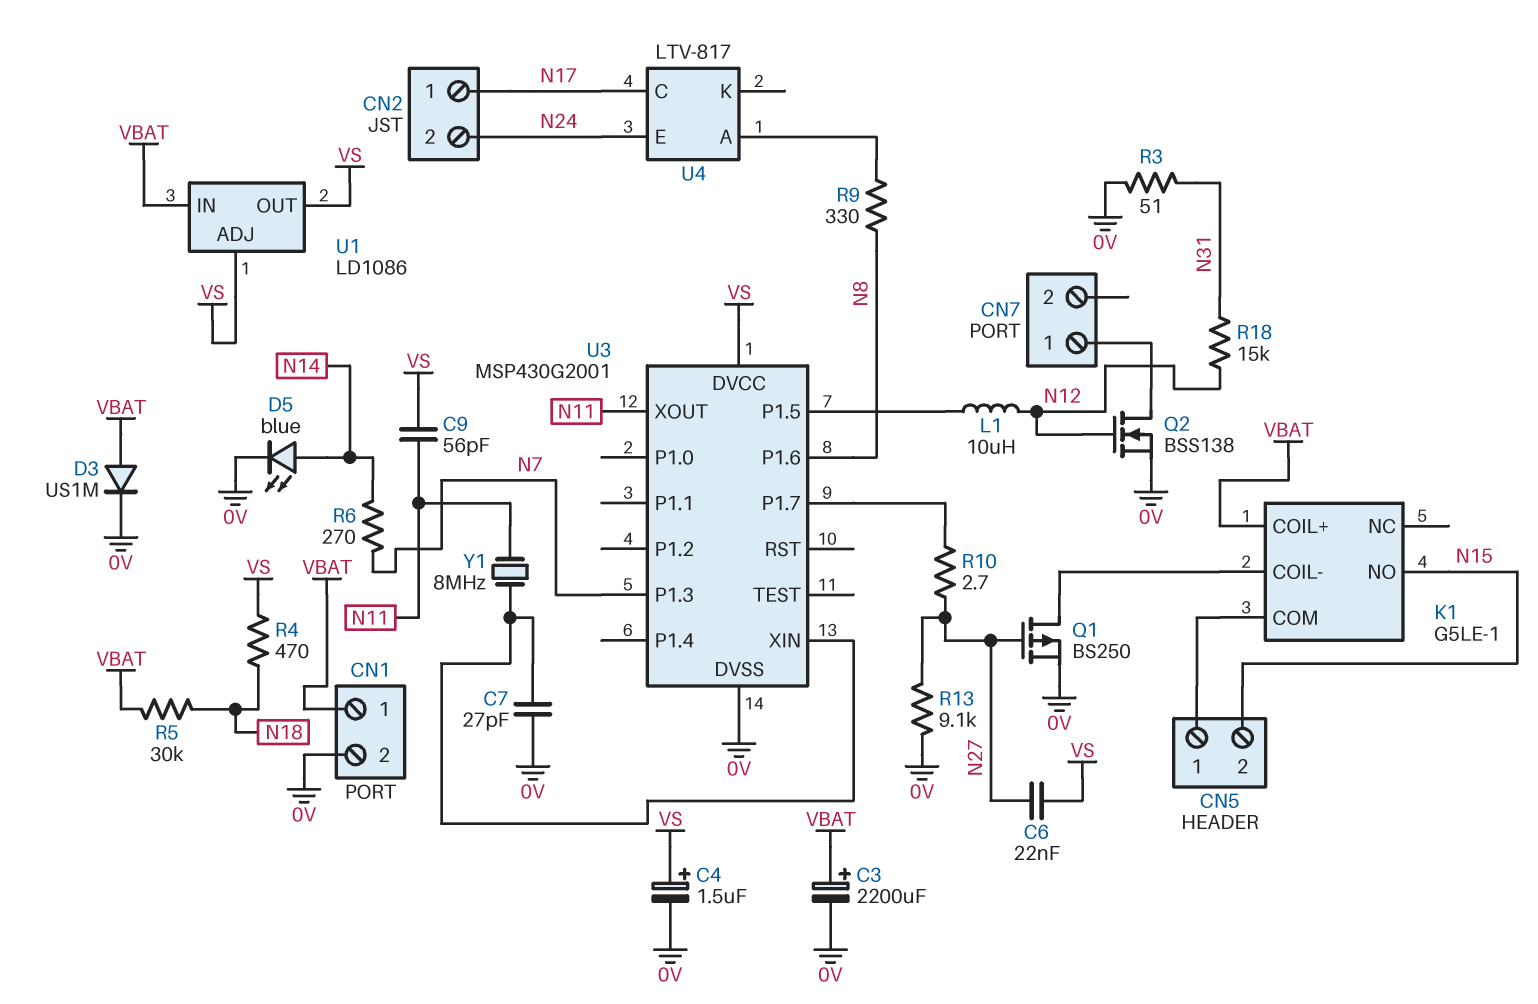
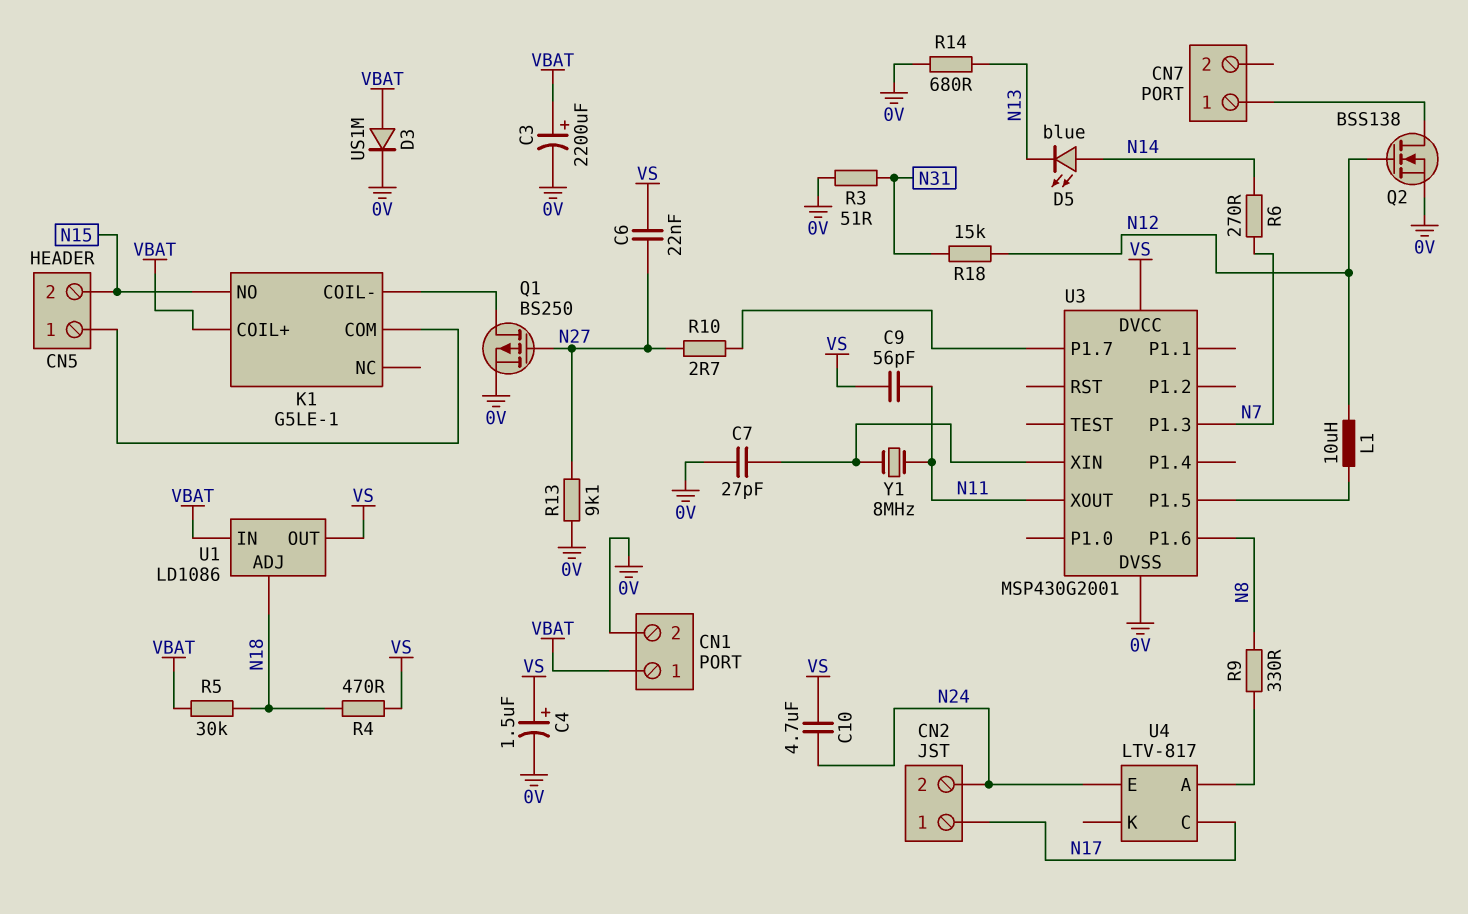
C10: none -> 4.7uF (N24, VS)
D5: LED blue (A N14, K 0V) -> LED blue (A N14, K N13)
R14: none -> 680 (0V, N13)
U1 pin ADJ: VS -> N18

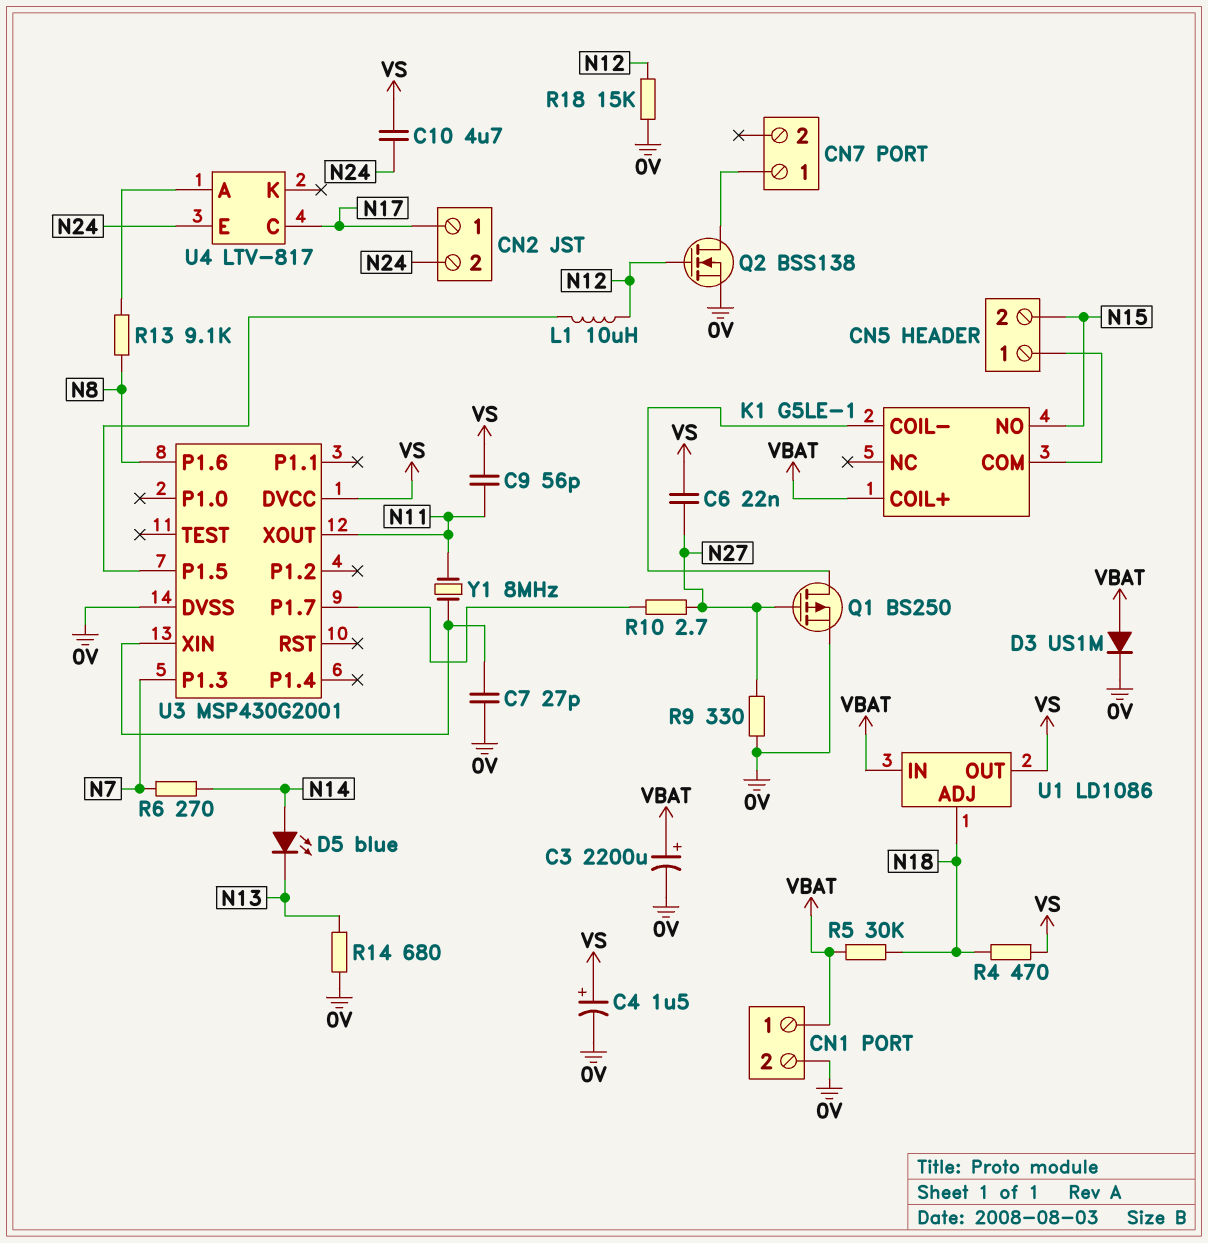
R3: 51 (0V, N31) -> none
R9: 330 (N8, U4/A) -> 330 (0V, N27)
R13: 9.1k (0V, N27) -> 9.1k (N8, U4/A)
R18: 15k (N12, N31) -> 15k (0V, N12)

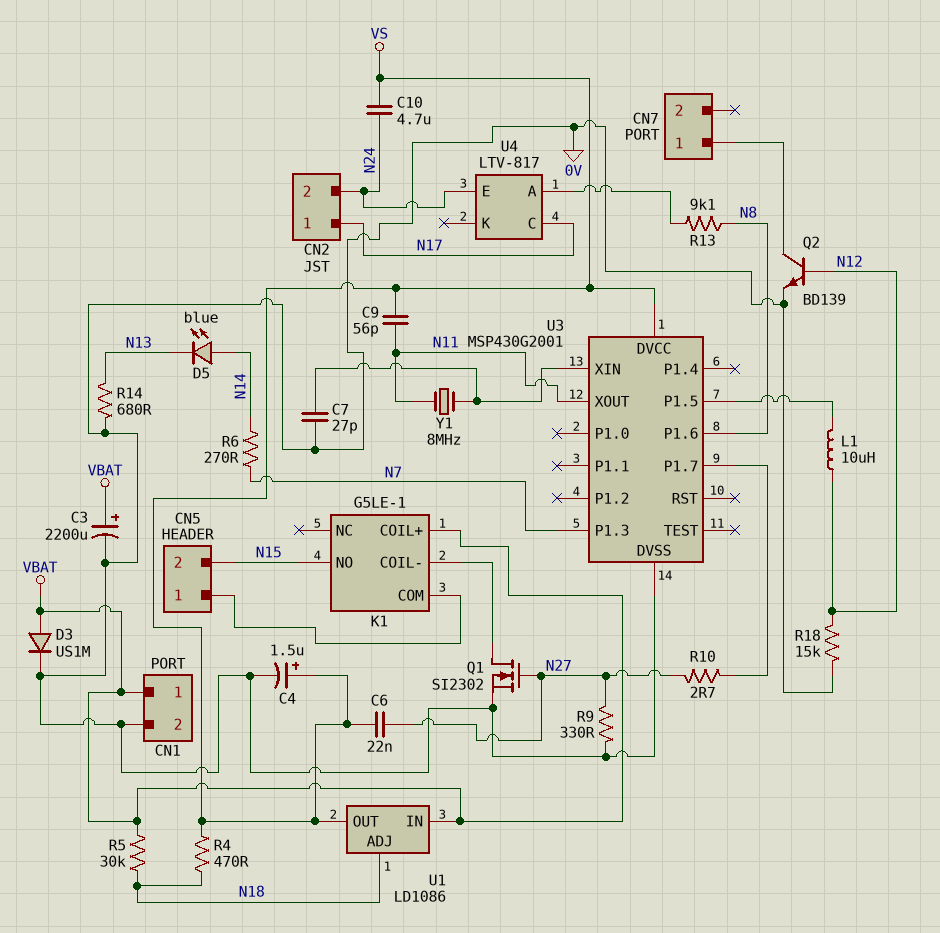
Q1: PMOS BS250 (G N27, D K1/COIL-, S 0V) -> NMOS SI2302 (G N27, D K1/COIL-, S 0V)
Q2: NMOS BSS138 (G N12, D CN7/1, S 0V) -> NPN BD139 (B N12, C CN7/1, E 0V)

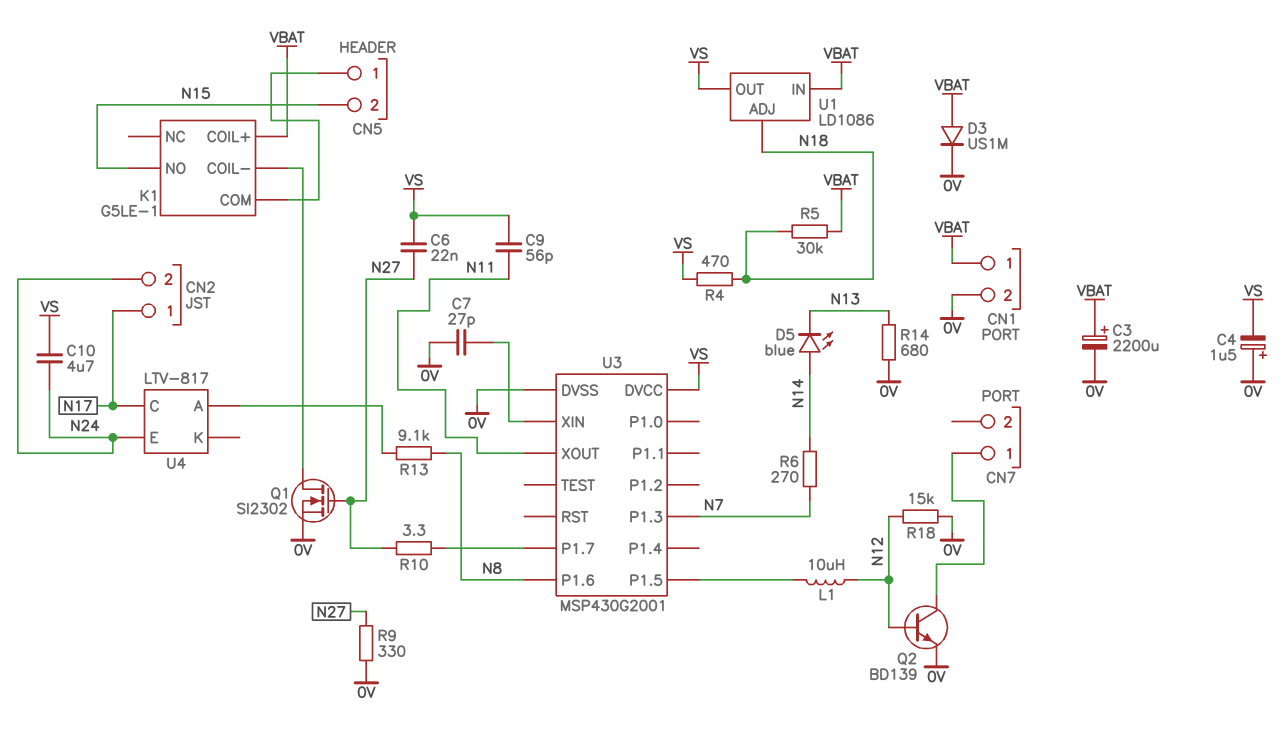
C4: 1.5uF (plus VS, minus 0V) -> 1.5uF (plus 0V, minus VS)
R10: 2.7 (N27, U3/P1.7) -> 3.3 (N27, U3/P1.7)
Y1: 8MHz (N11, U3/XIN) -> none

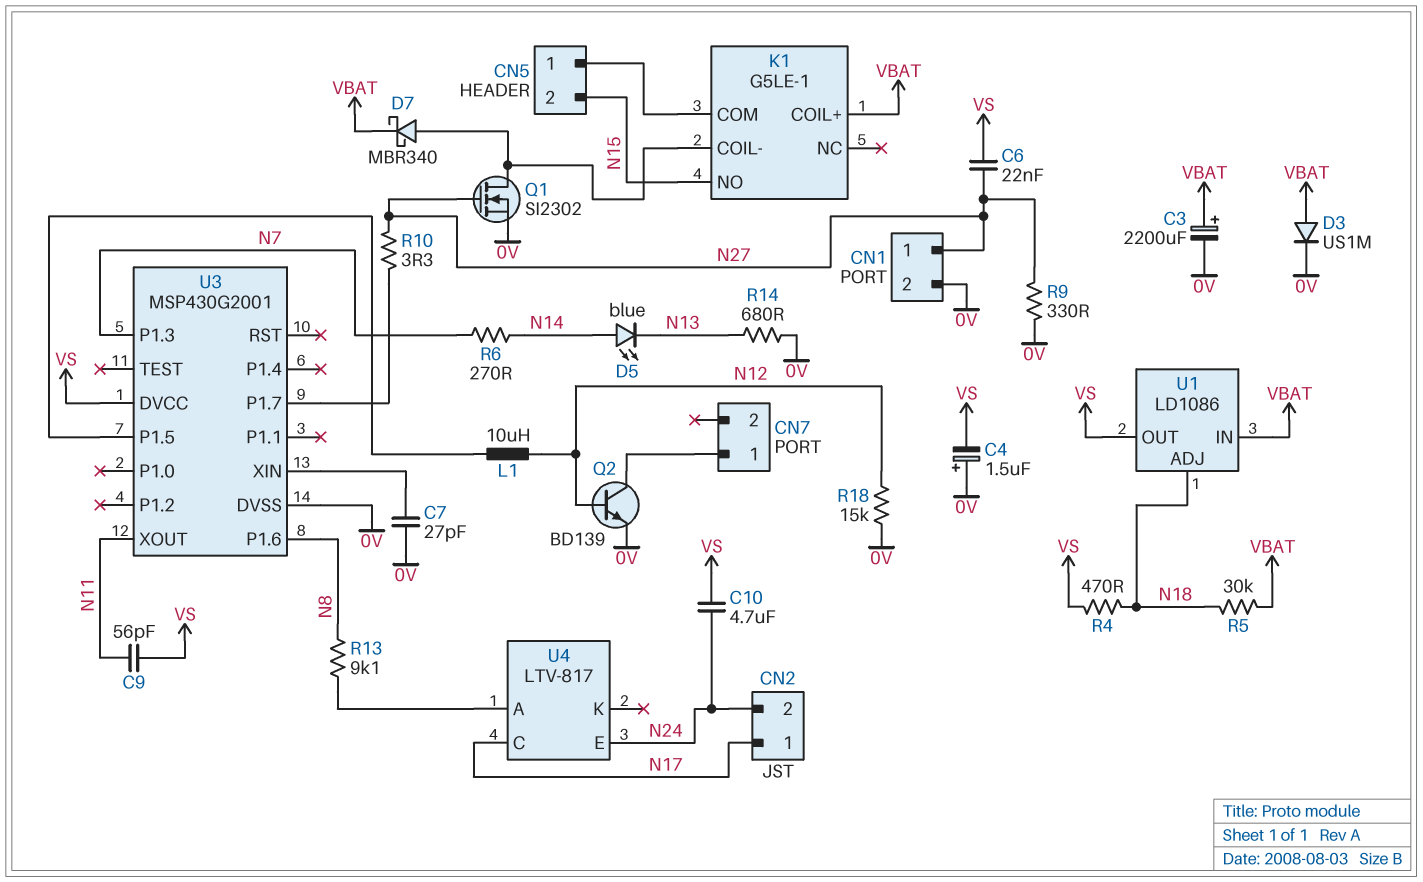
CN1 pin 1: VBAT -> N27
D7: none -> schottky MBR340 (A K1/COIL-, K VBAT)

